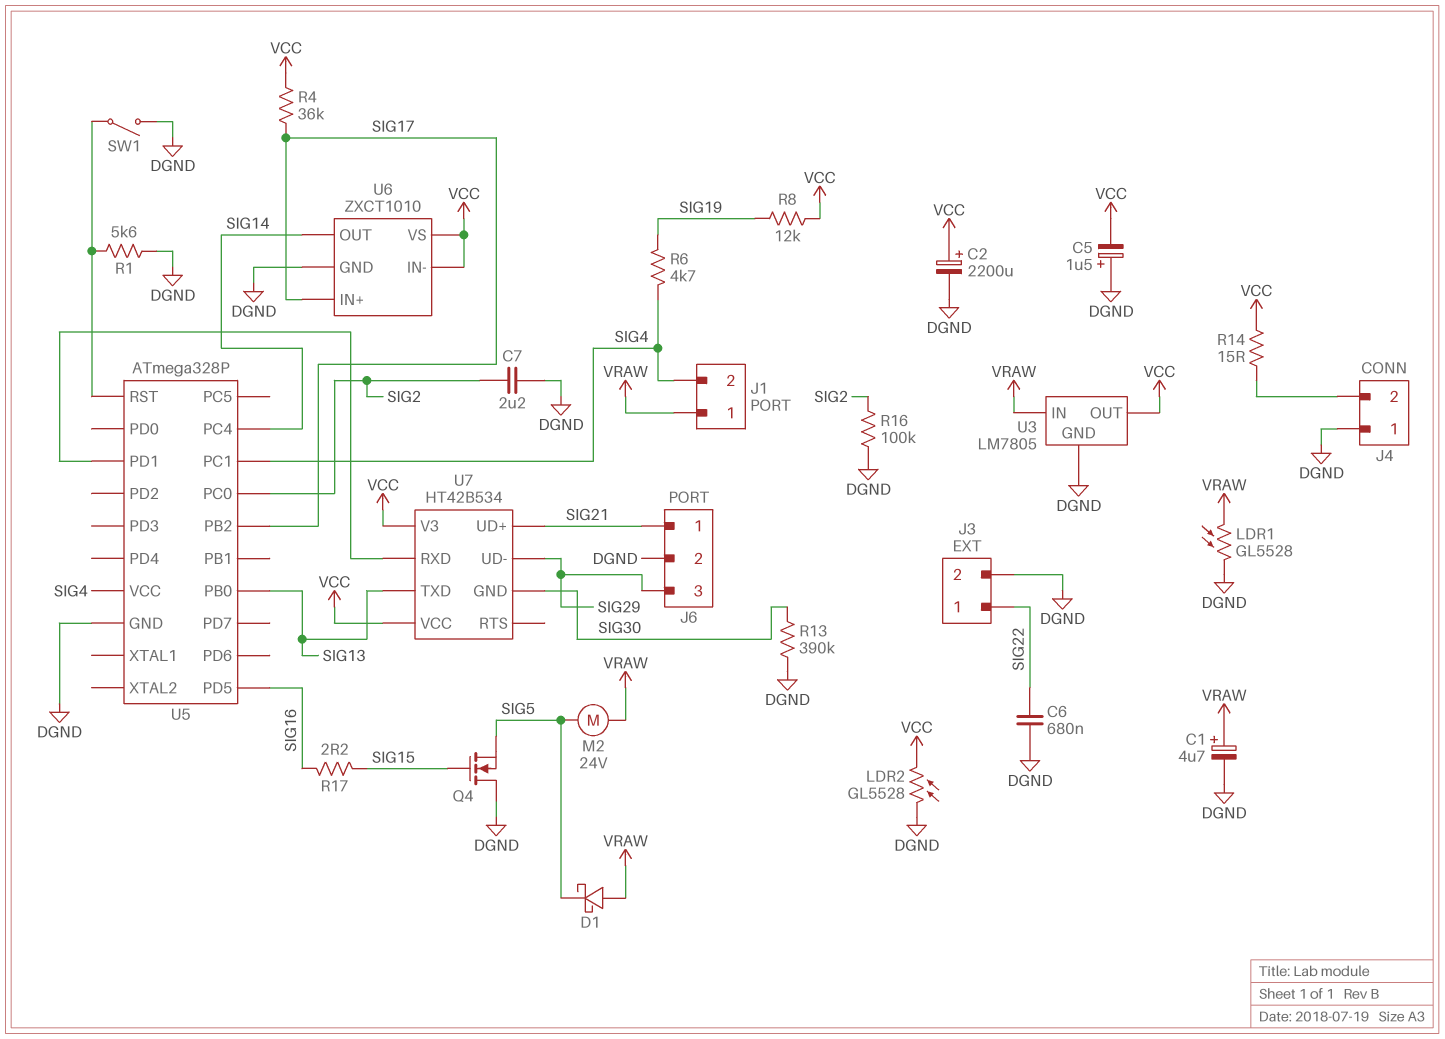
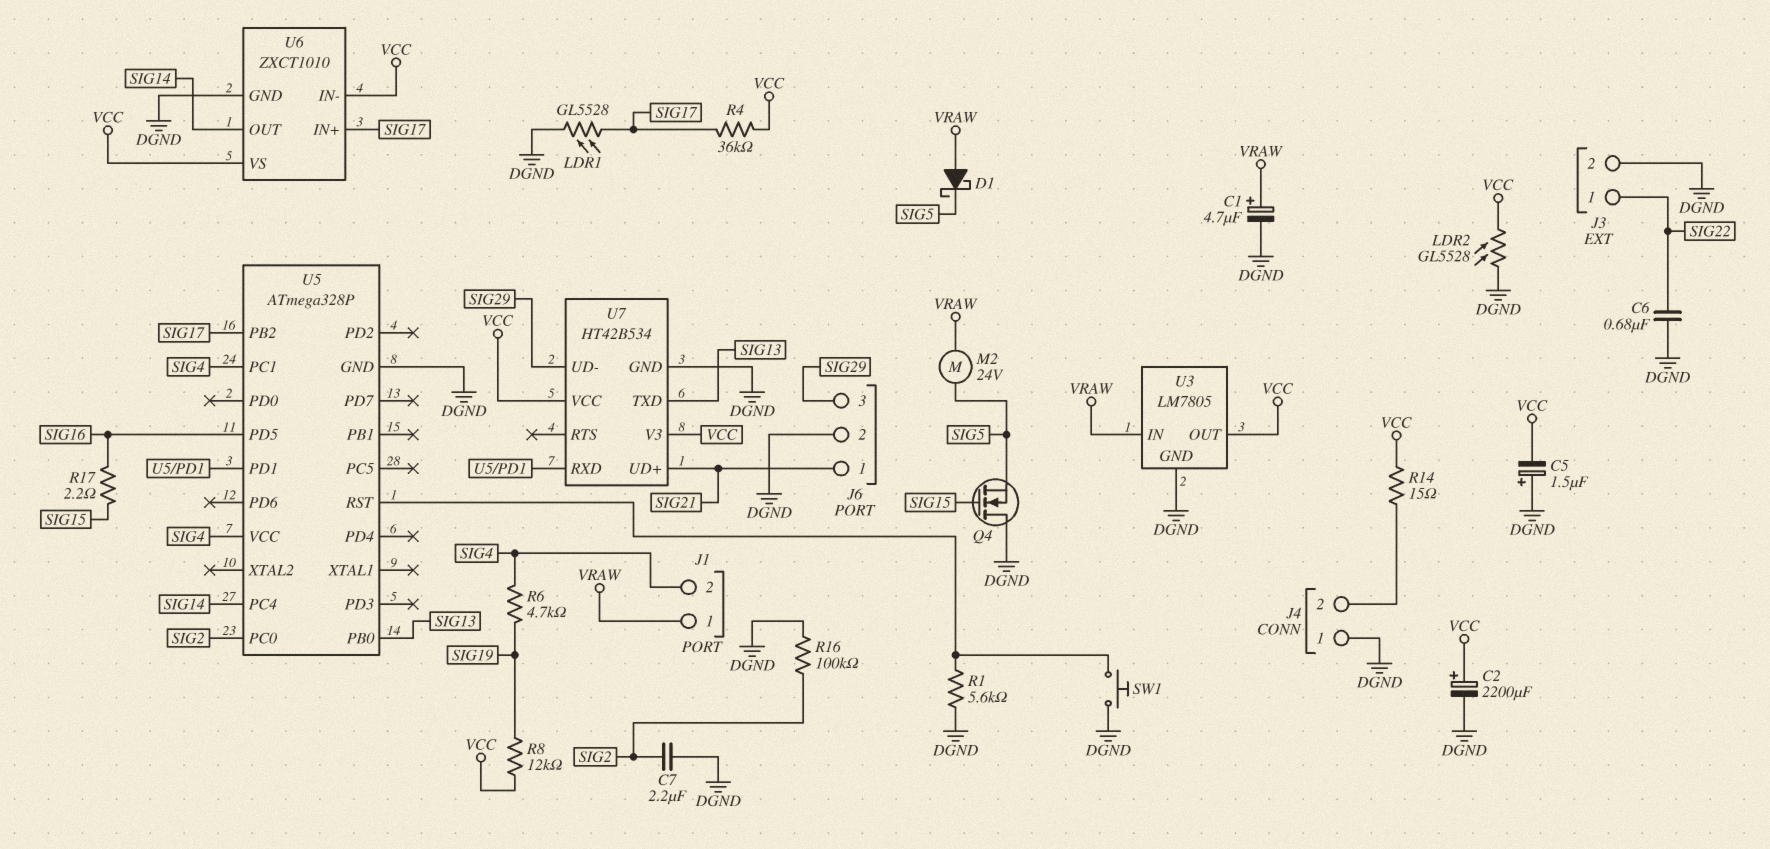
LDR1: GL5528 (DGND, VRAW) -> GL5528 (DGND, SIG17)
R13: 390k (DGND, SIG30) -> none
SW1: switch (DGND, U5/RST) -> button (DGND, U5/RST)
U7 pin GND: SIG30 -> DGND

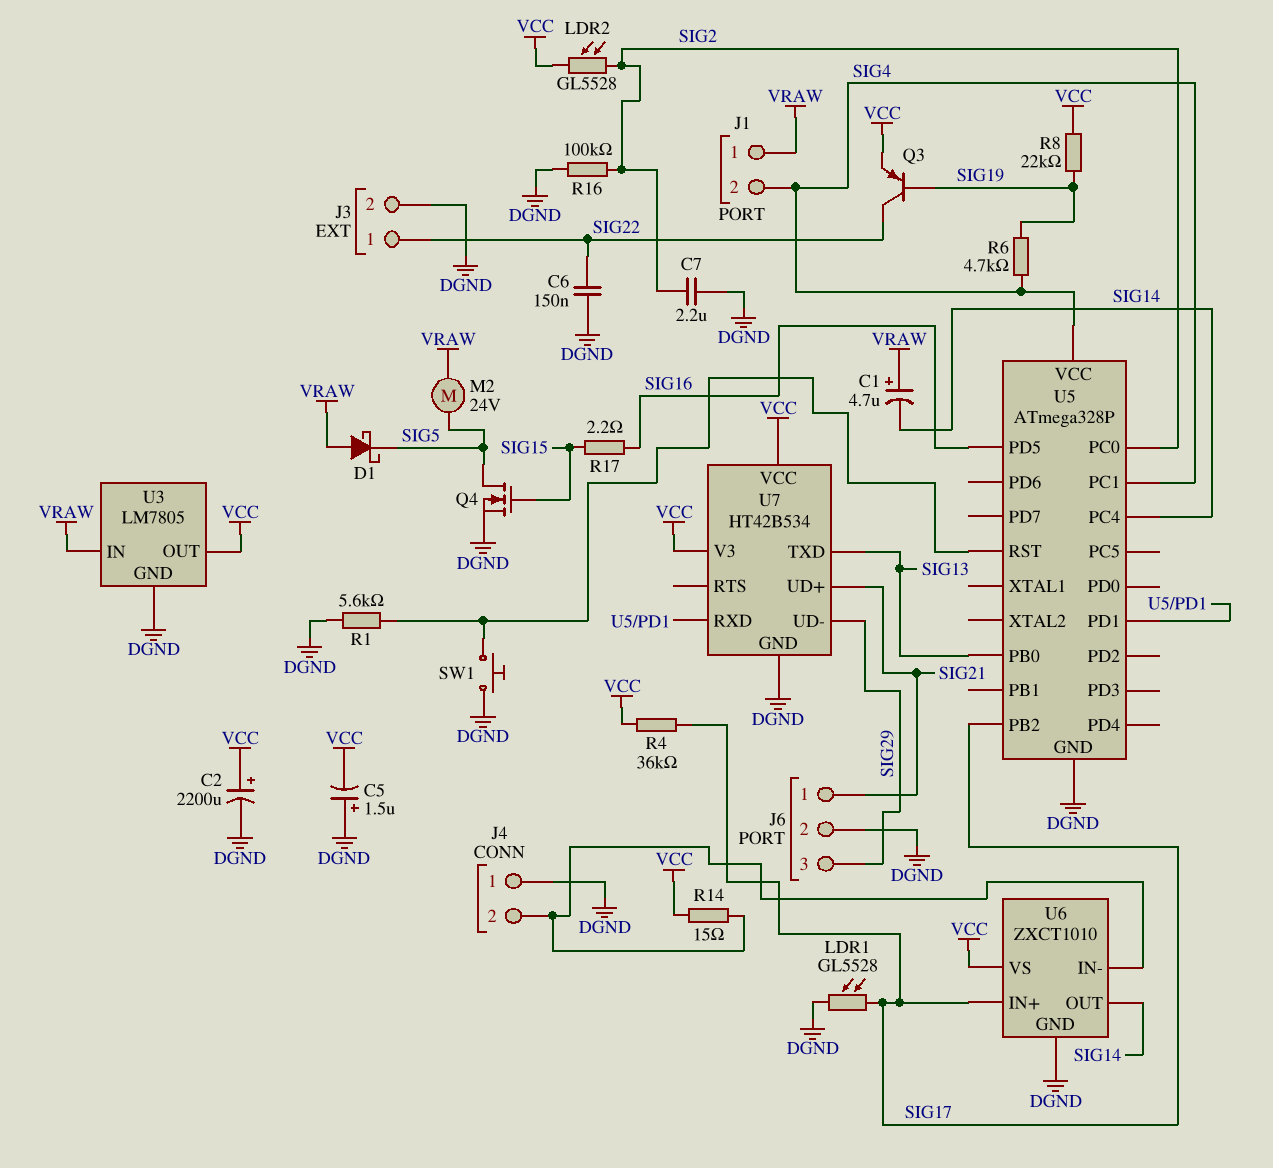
C1: 4.7uF (plus VRAW, minus DGND) -> 4.7uF (plus VRAW, minus SIG14)
C6: 680nF (DGND, SIG22) -> 150nF (DGND, SIG22)
LDR2: GL5528 (DGND, VCC) -> GL5528 (SIG2, VCC)
Q3: none -> PNP (B SIG19, C SIG22, E VCC)
Q4: NMOS (G SIG15, D DGND, S SIG5) -> NMOS (G SIG15, D SIG5, S DGND)
R8: 12k (SIG19, VCC) -> 22k (SIG19, VCC)
U6 pin IN-: VCC -> J4/2

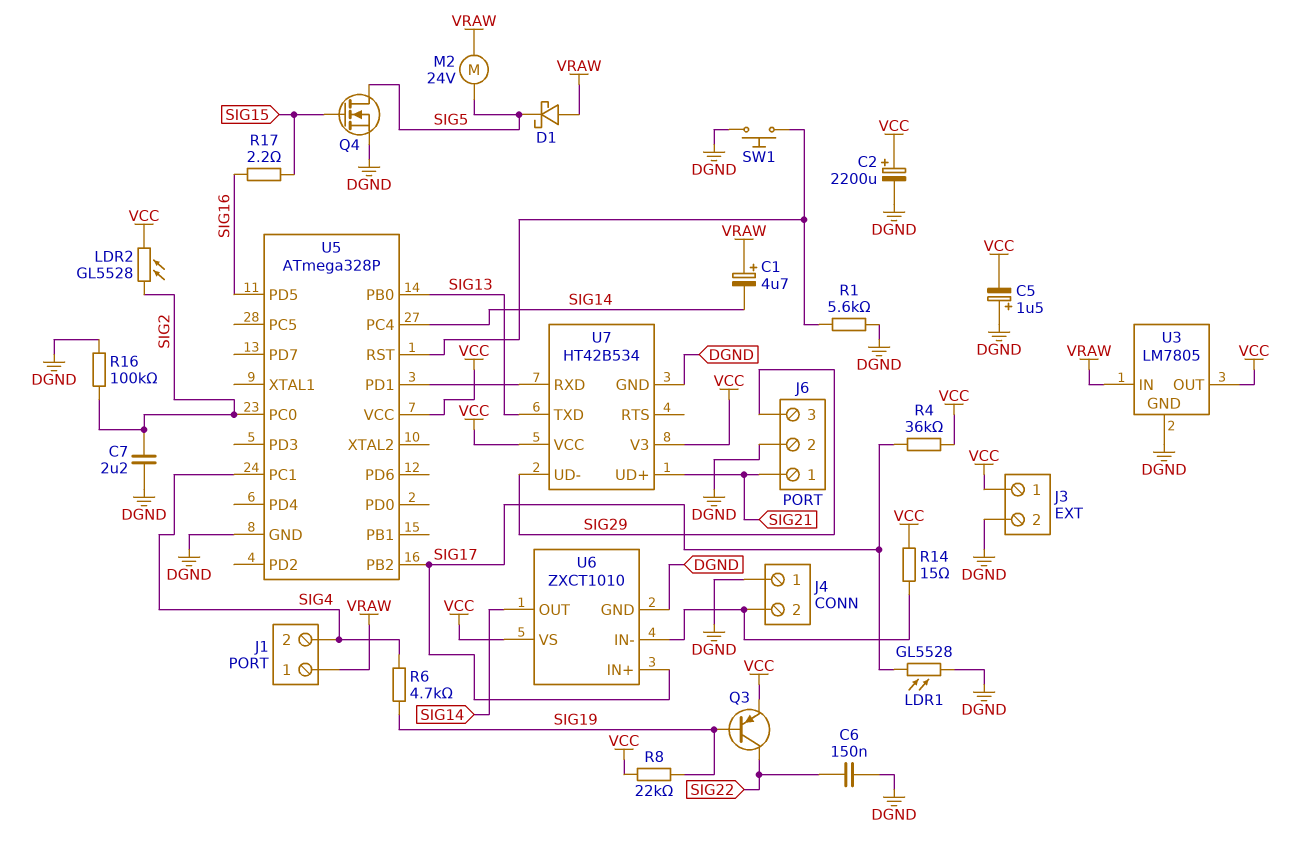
J3 pin 1: SIG22 -> VCC
U5 pin VCC: SIG4 -> VCC

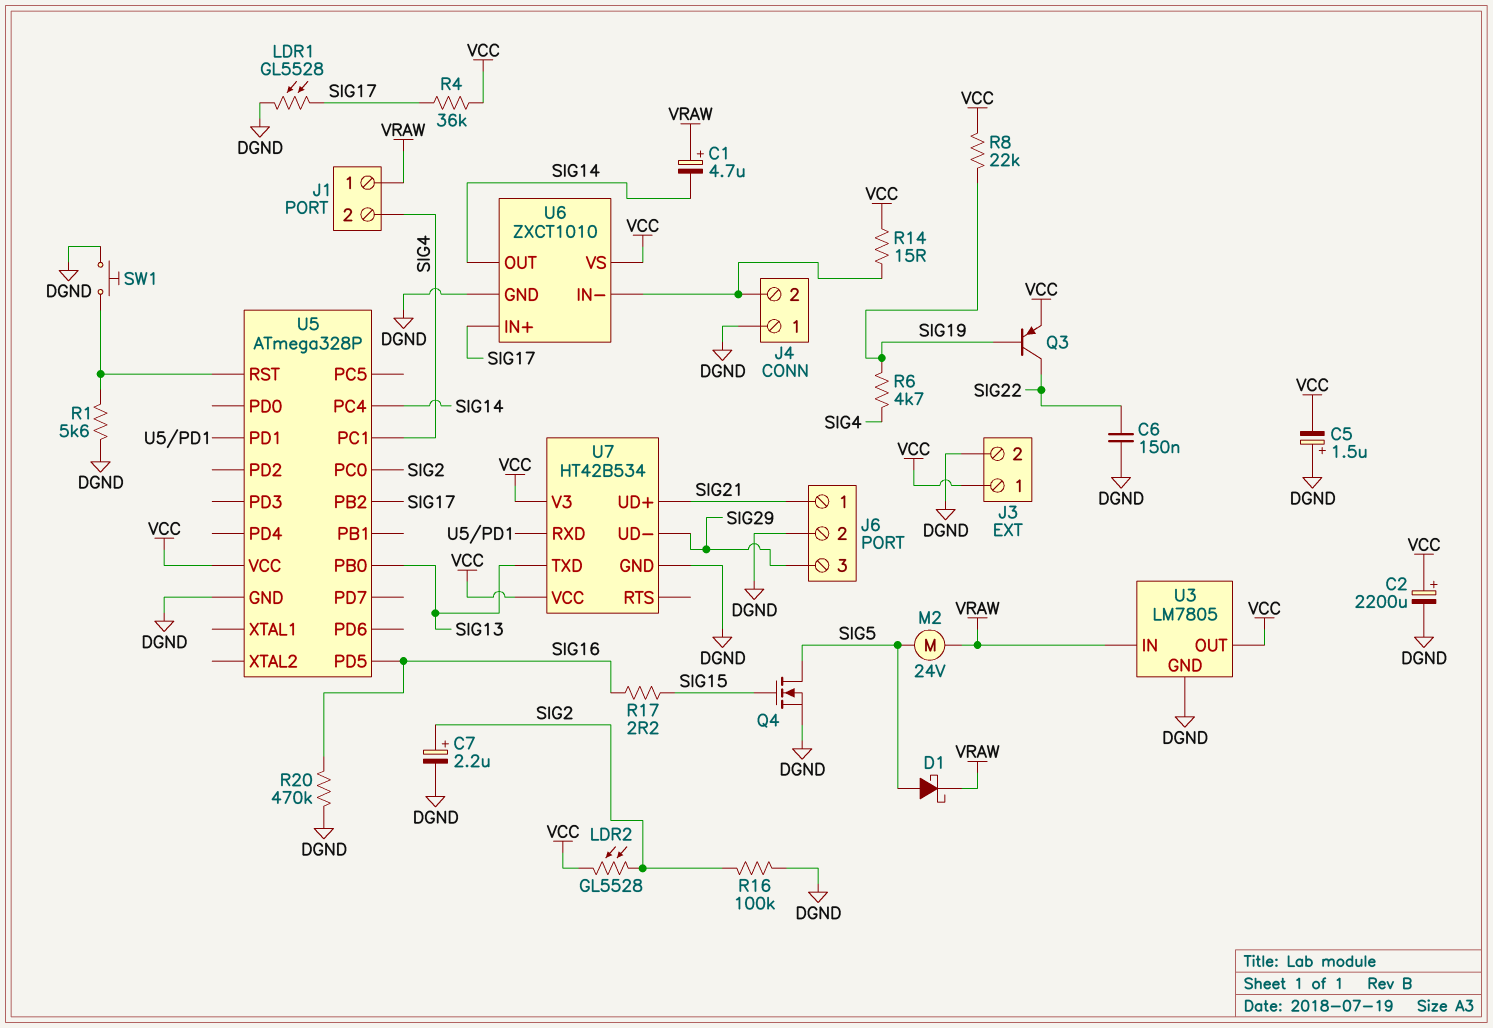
C7: 2.2uF (DGND, SIG2) -> 2.2uF (plus SIG2, minus DGND)
D1: schottky (A VRAW, K SIG5) -> schottky (A SIG5, K VRAW)
R20: none -> 470k (DGND, SIG16)

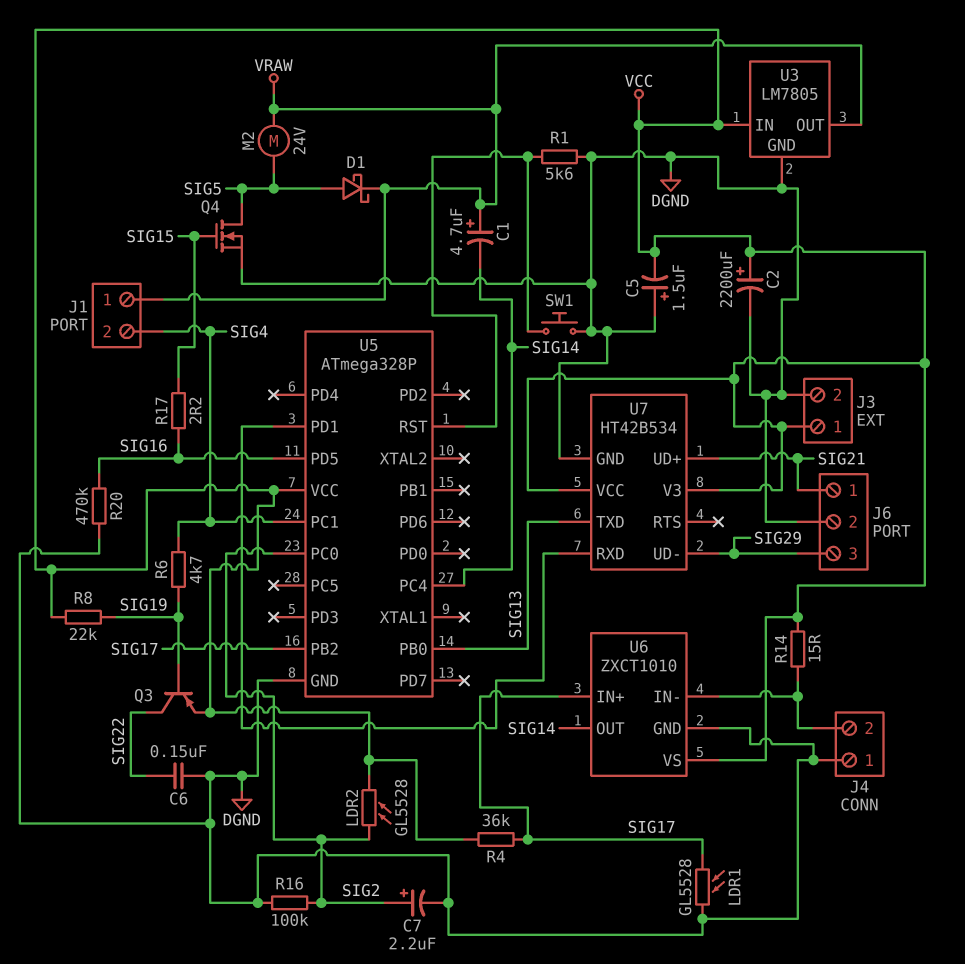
U3 pin IN: VRAW -> VCC
U3 pin OUT: VCC -> VRAW

